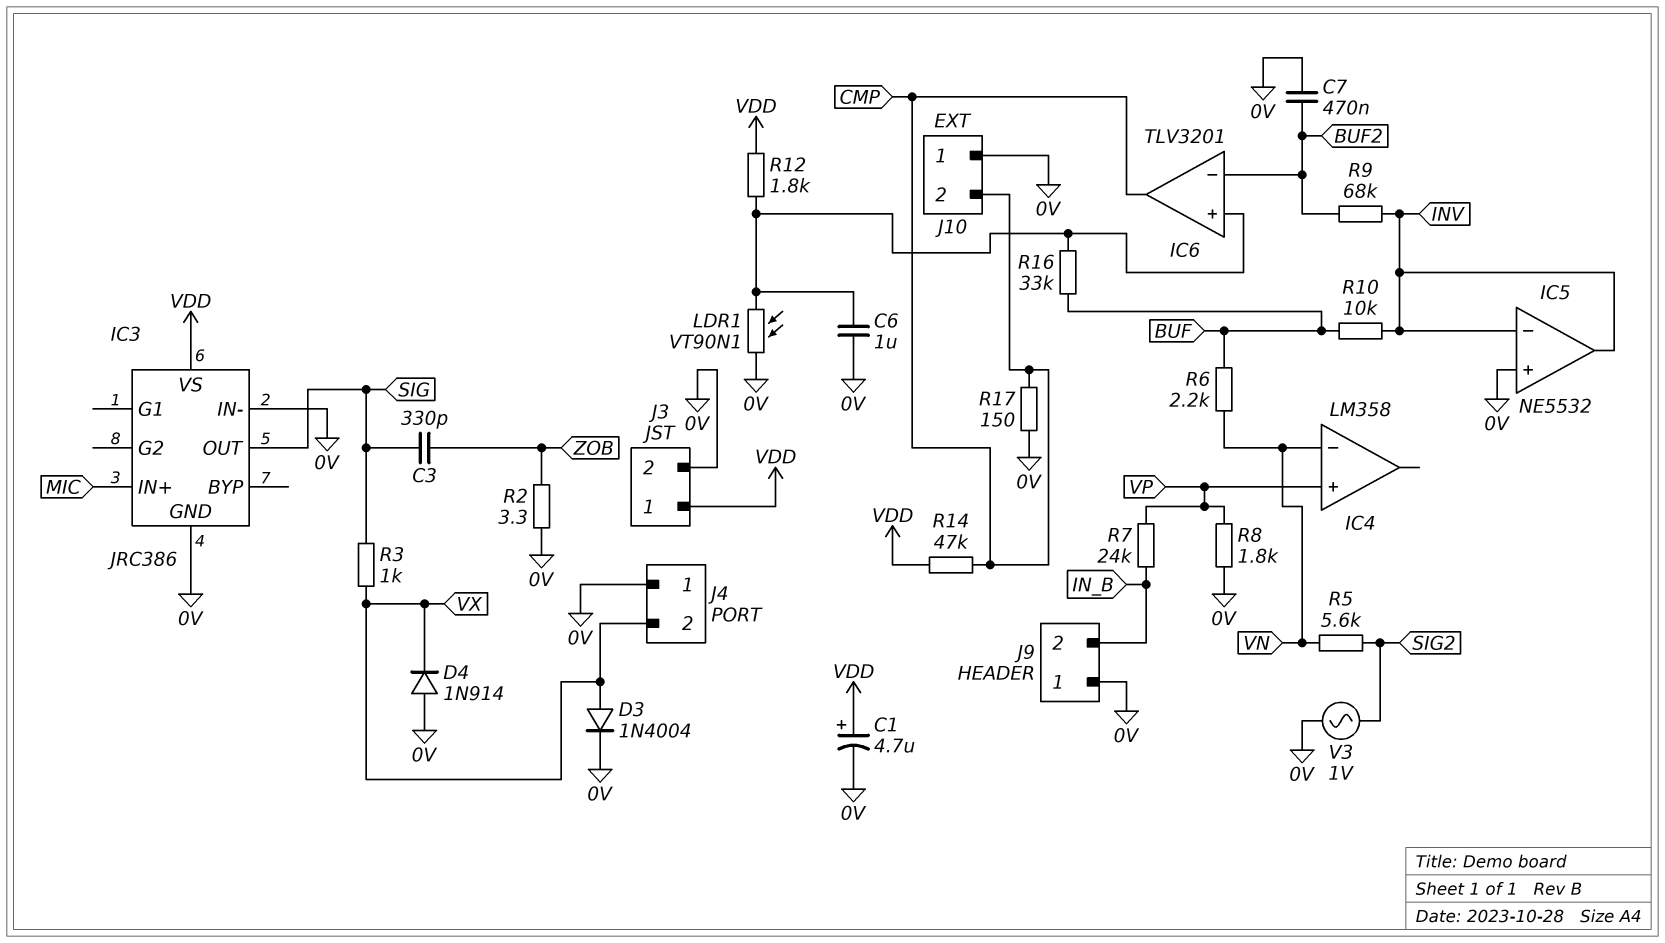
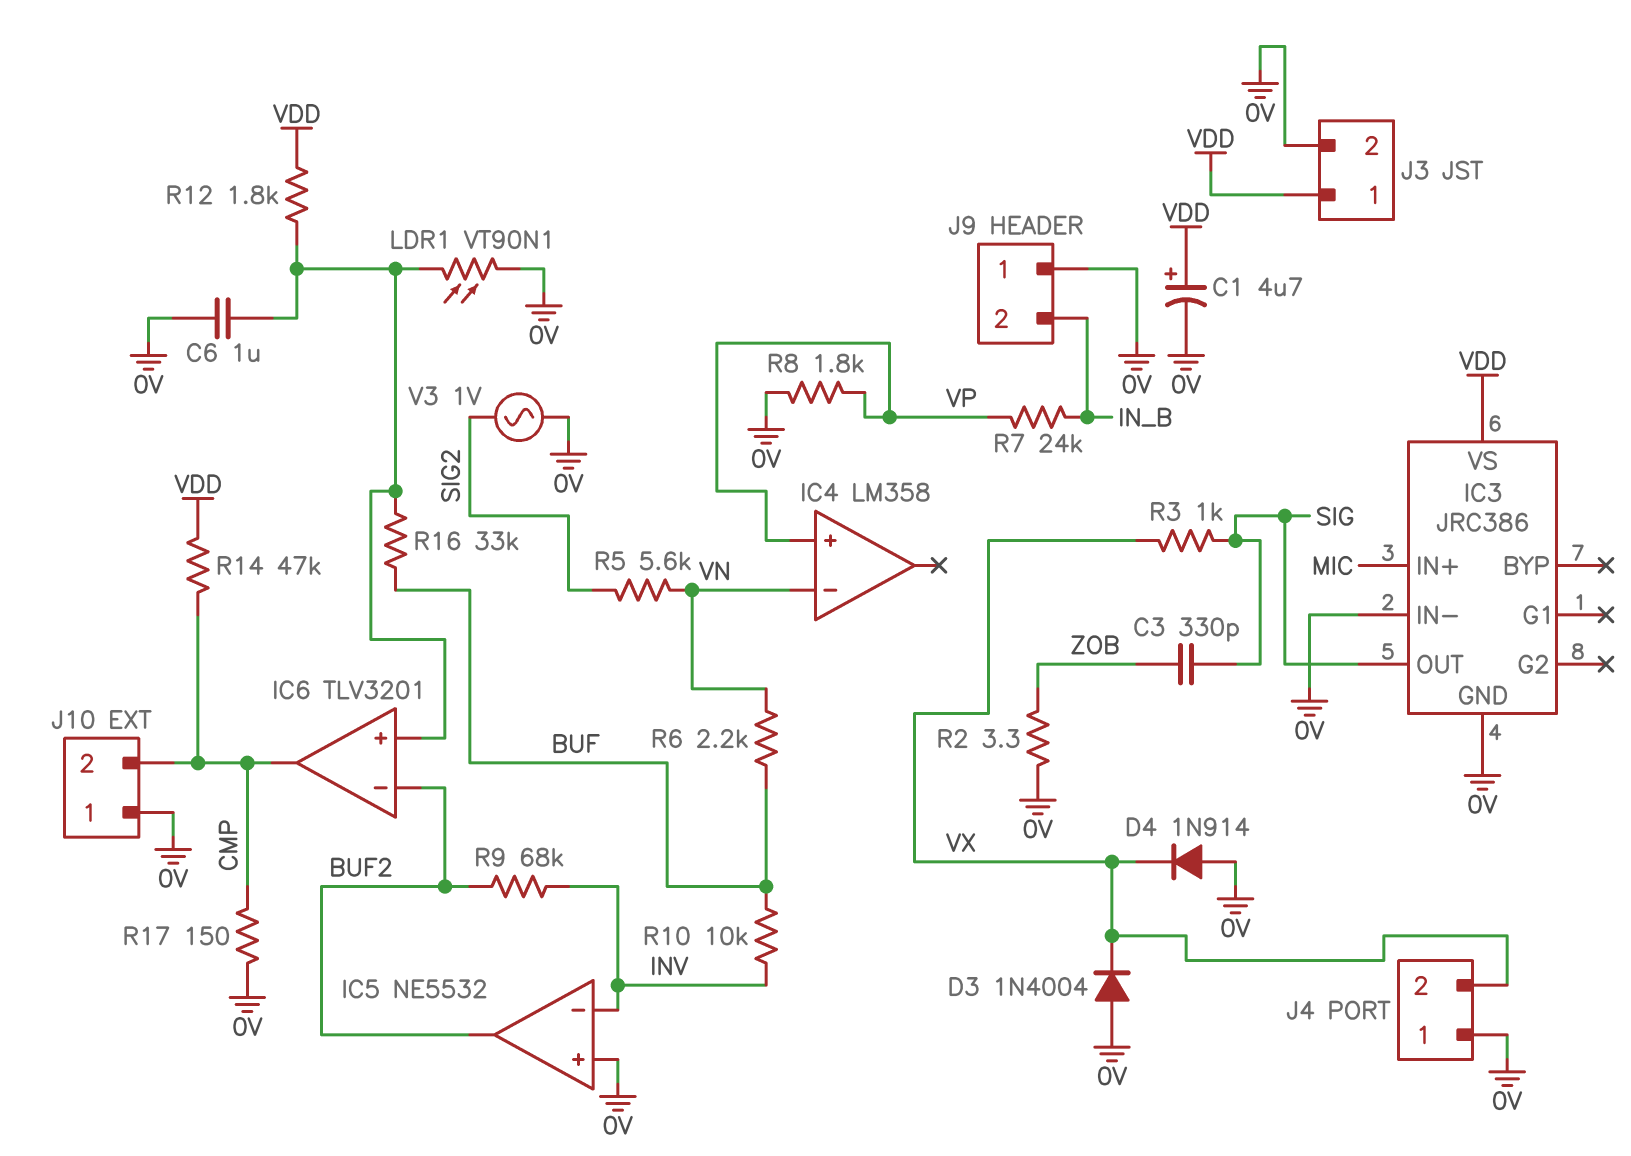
C7: 470nF (0V, BUF2) -> none
D3: diode 1N4004 (A VX, K 0V) -> diode 1N4004 (A 0V, K VX)
IC5 pin out: INV -> BUF2

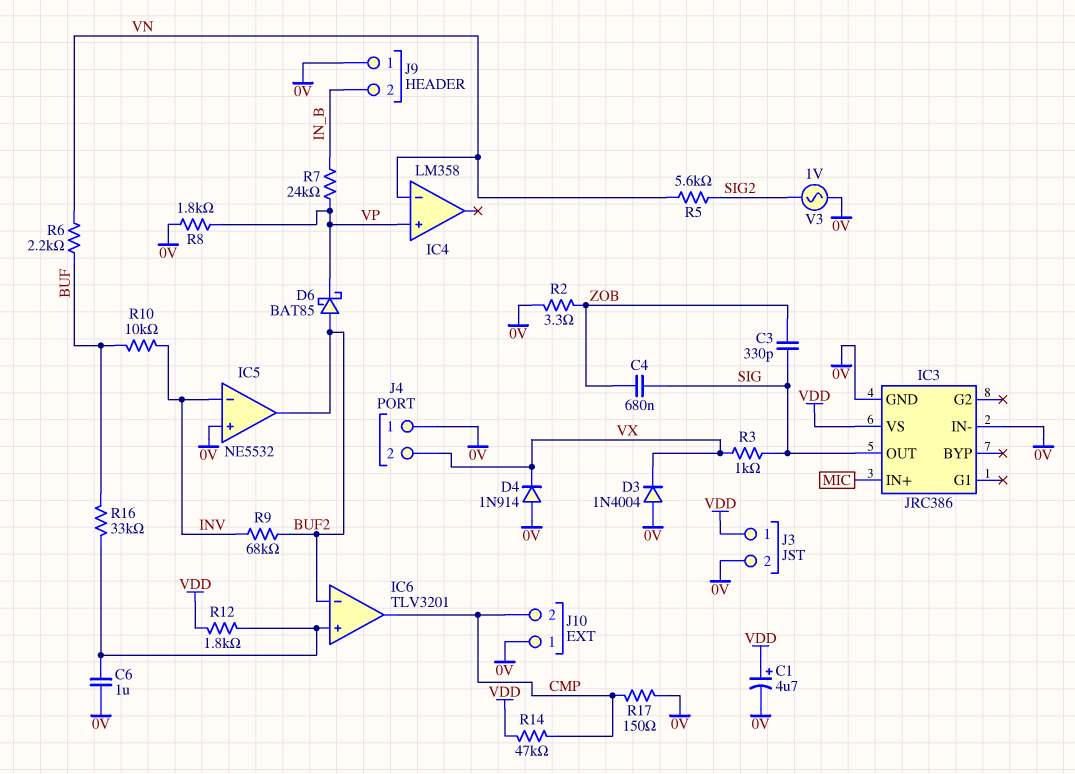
C4: none -> 680nF (SIG, ZOB)
D6: none -> schottky BAT85 (A BUF2, K VP)
LDR1: VT90N1 (0V, IC6/in+) -> none

